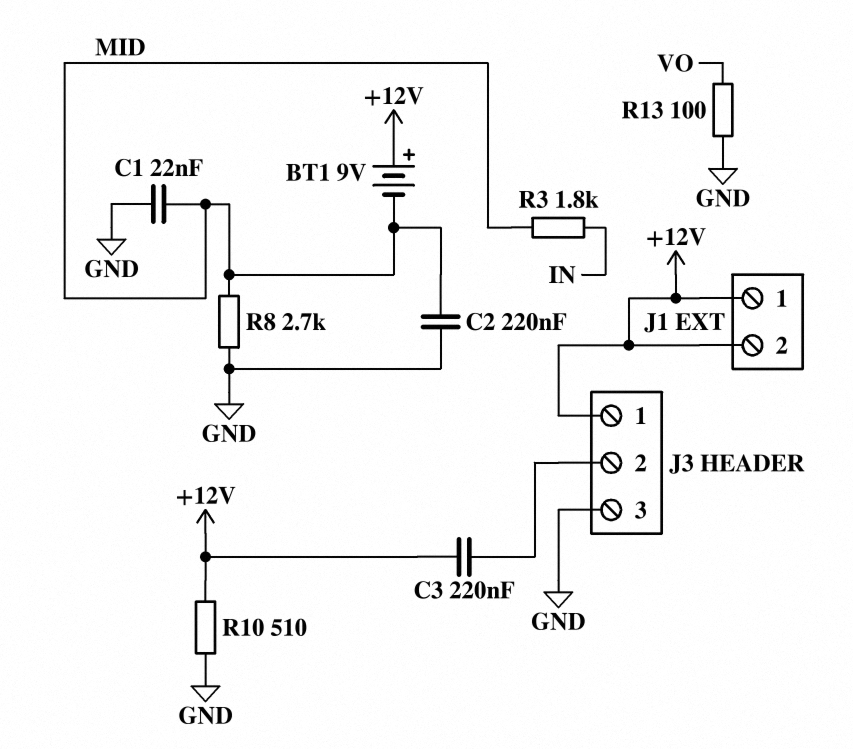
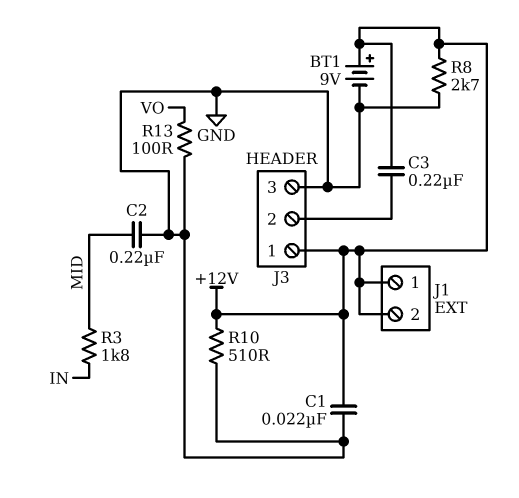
BT1: 9V (plus +12V, minus MID) -> 9V (plus +12V, minus GND)
C1: 22nF (GND, MID) -> 22nF (+12V, GND)
R8: 2.7k (GND, MID) -> 2.7k (+12V, GND)

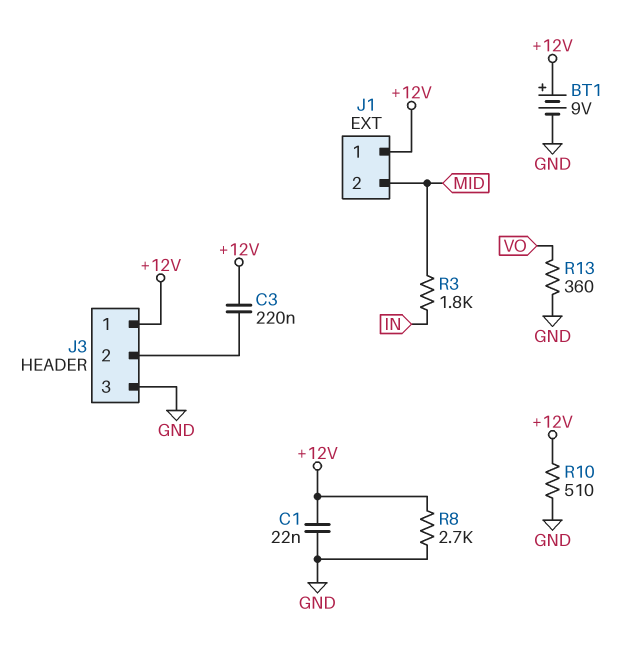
C2: 220nF (GND, MID) -> none
J1 pin 2: +12V -> MID
R13: 100 (GND, VO) -> 360 (GND, VO)

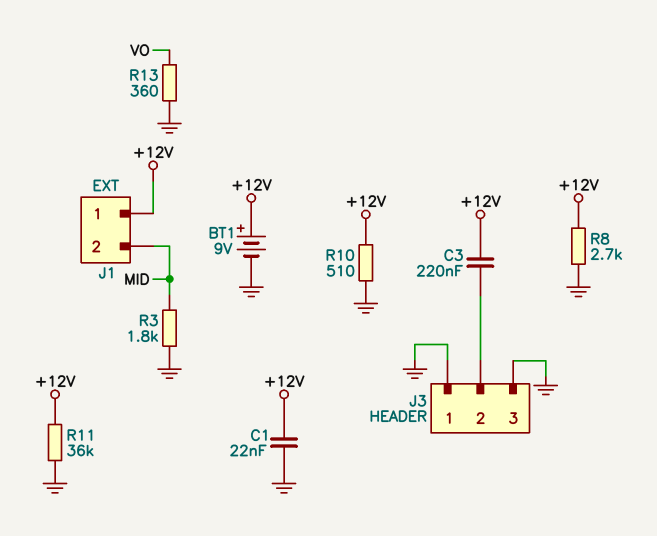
J3 pin 1: +12V -> GND
R3: 1.8k (IN, MID) -> 1.8k (GND, MID)
R11: none -> 36k (+12V, GND)

